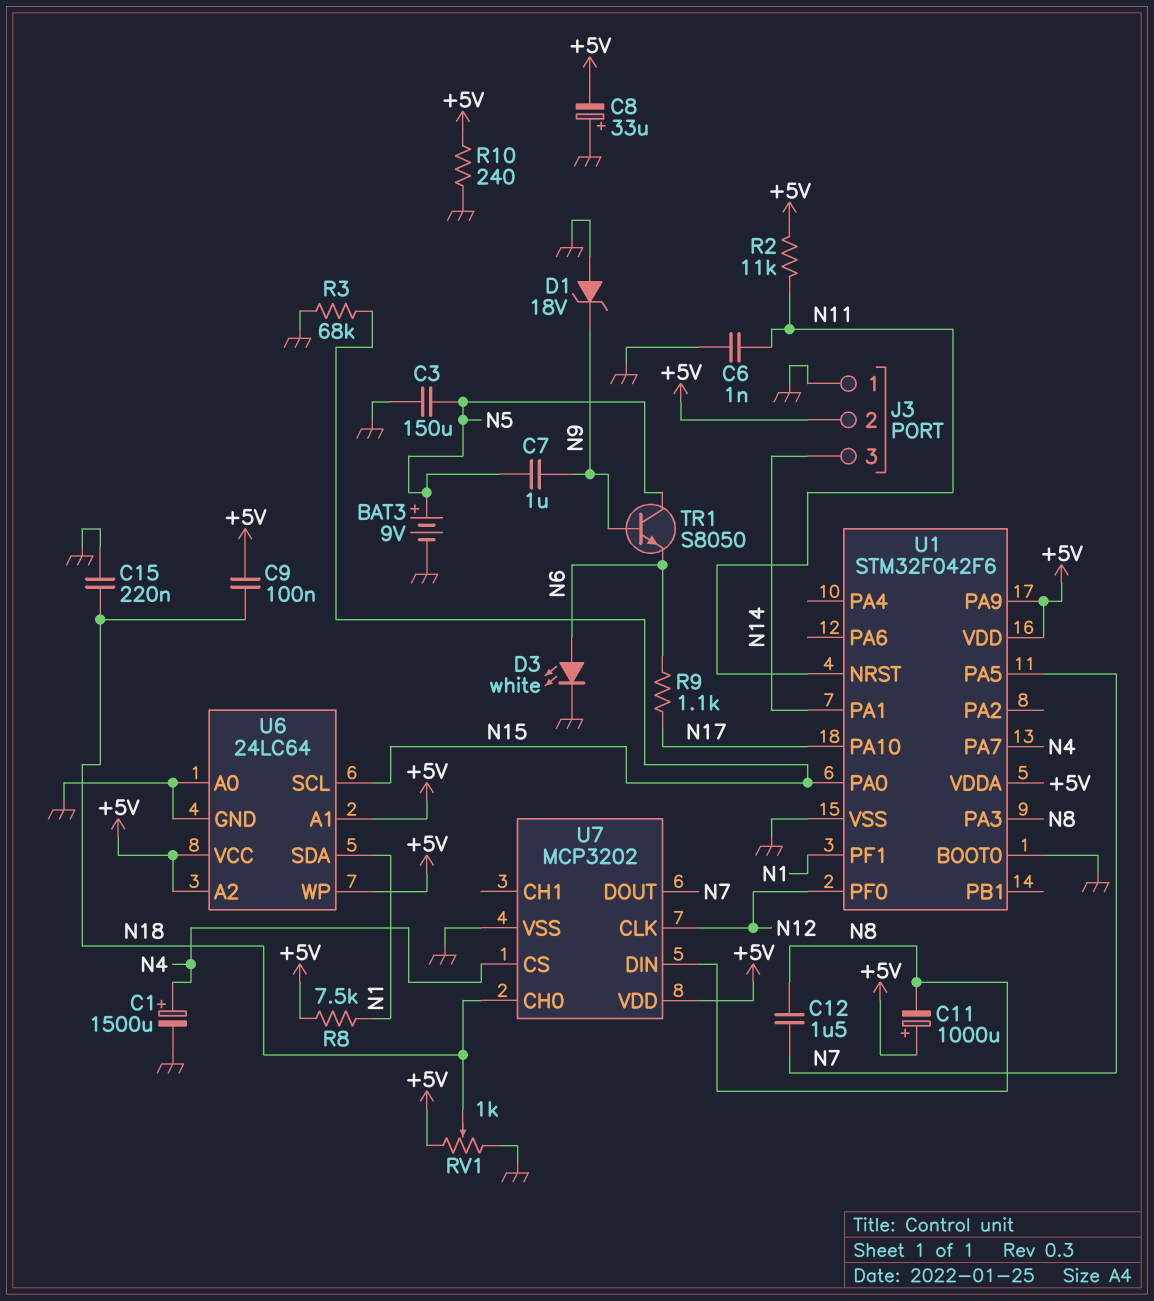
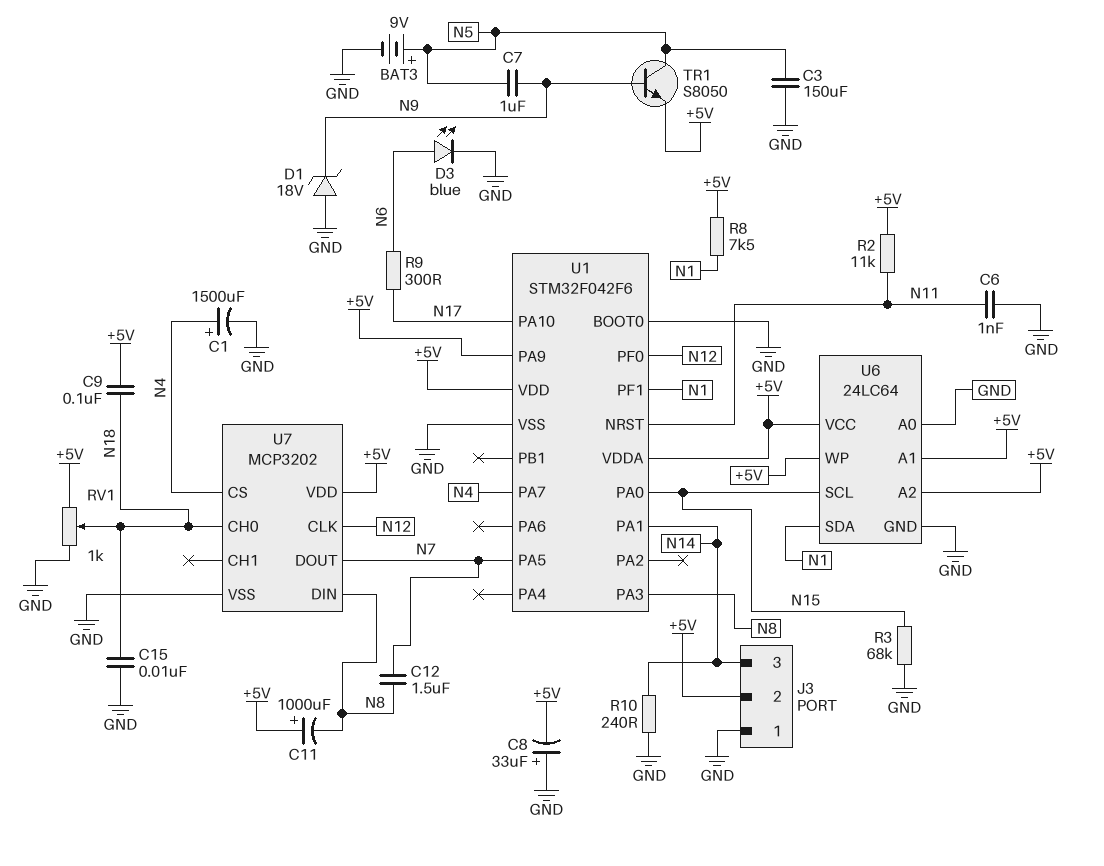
C15: 220nF (GND, N18) -> 10nF (GND, N18)
D3: LED white (A N6, K GND) -> LED blue (A N6, K GND)
R9: 1.1k (N6, N17) -> 300 (N6, N17)
R10: 240 (+5V, GND) -> 240 (GND, N14)
TR1: NPN S8050 (B N9, C N5, E N6) -> NPN S8050 (B N9, C N5, E +5V)

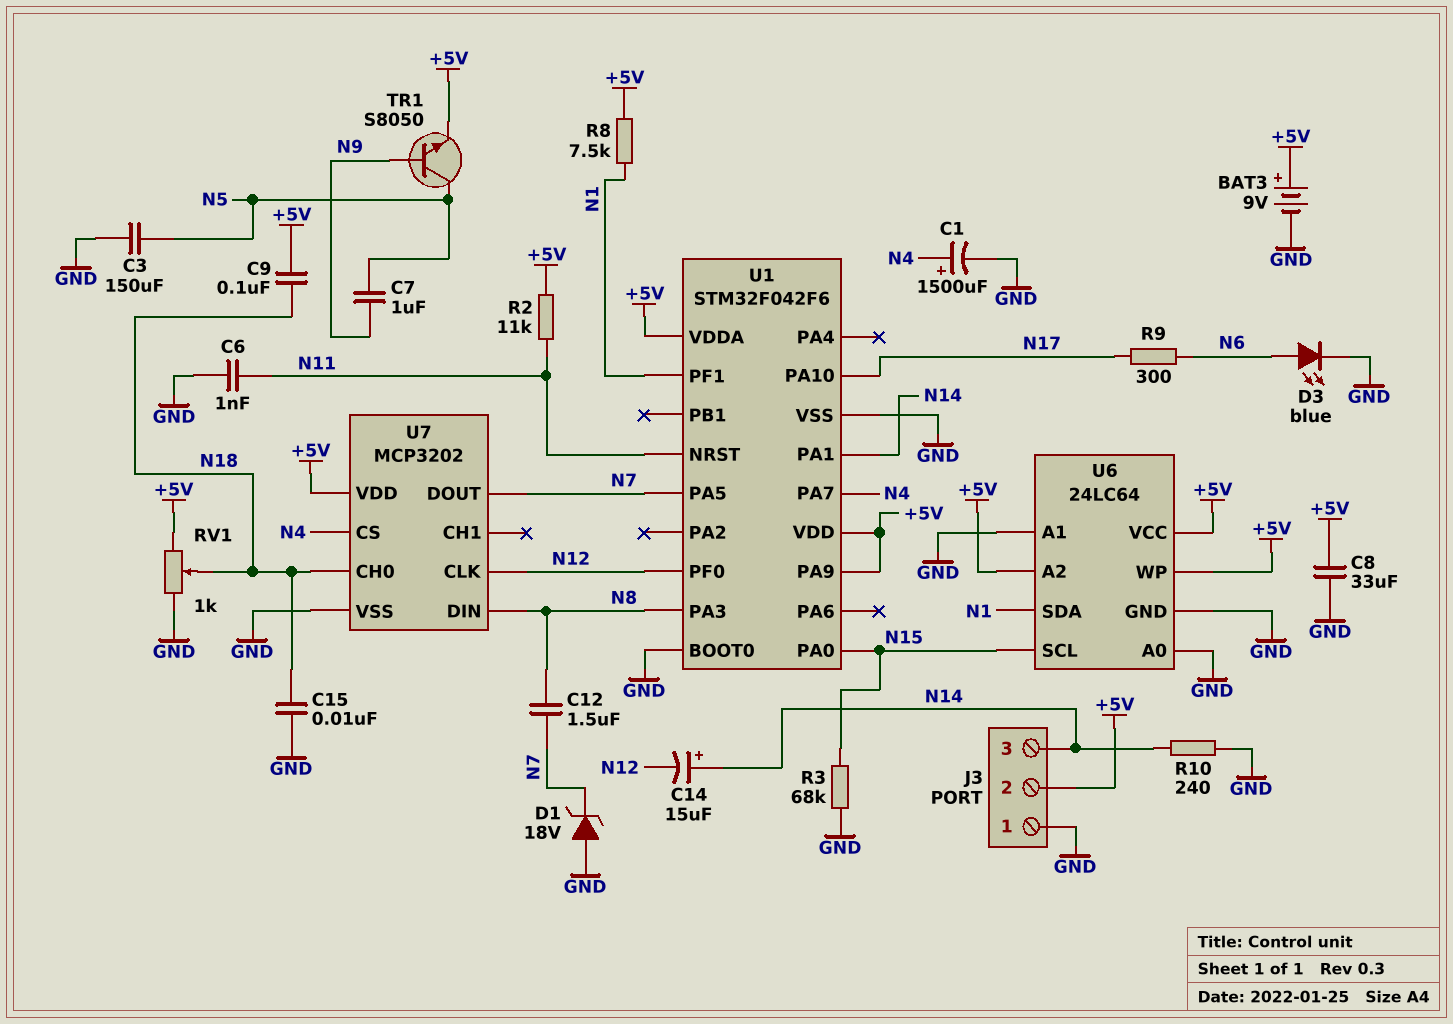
BAT3: 9V (plus N5, minus GND) -> 9V (plus +5V, minus GND)
C8: 33uF (plus GND, minus +5V) -> 33uF (+5V, GND)
C11: 1000uF (plus +5V, minus N8) -> none
C14: none -> 15uF (plus N14, minus N12)
D1: zener 18V (A GND, K N9) -> zener 18V (A GND, K N7)
U6 pin A1: +5V -> GND

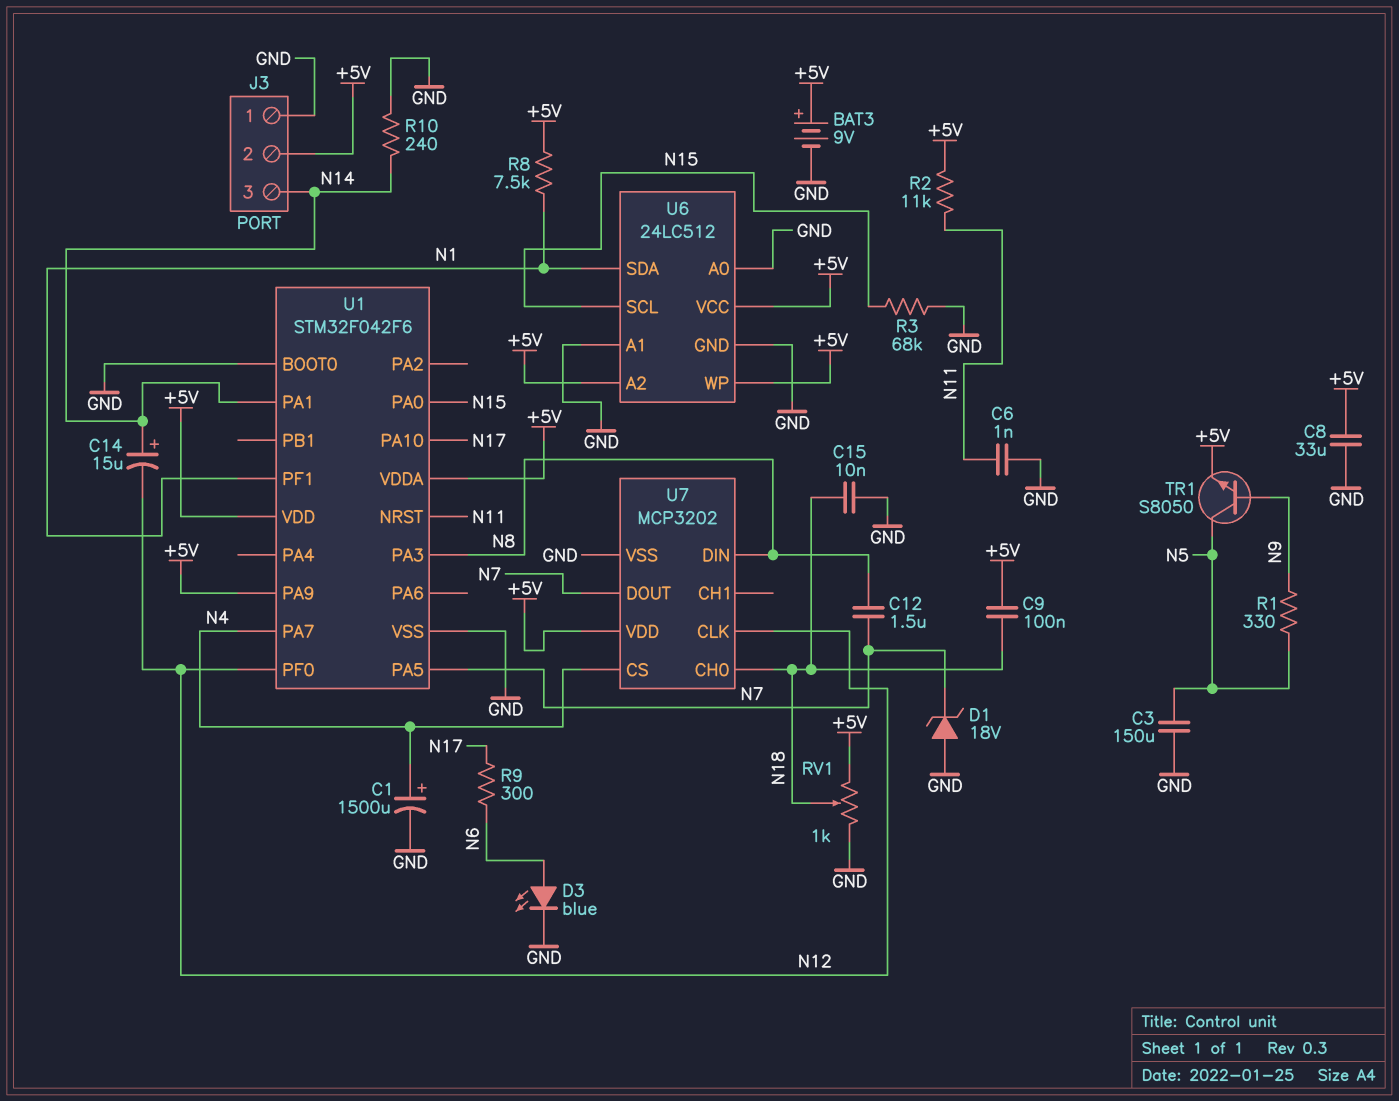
C7: 1uF (N5, N9) -> none
R1: none -> 330 (N5, N9)
U6: 24LC64 -> 24LC512

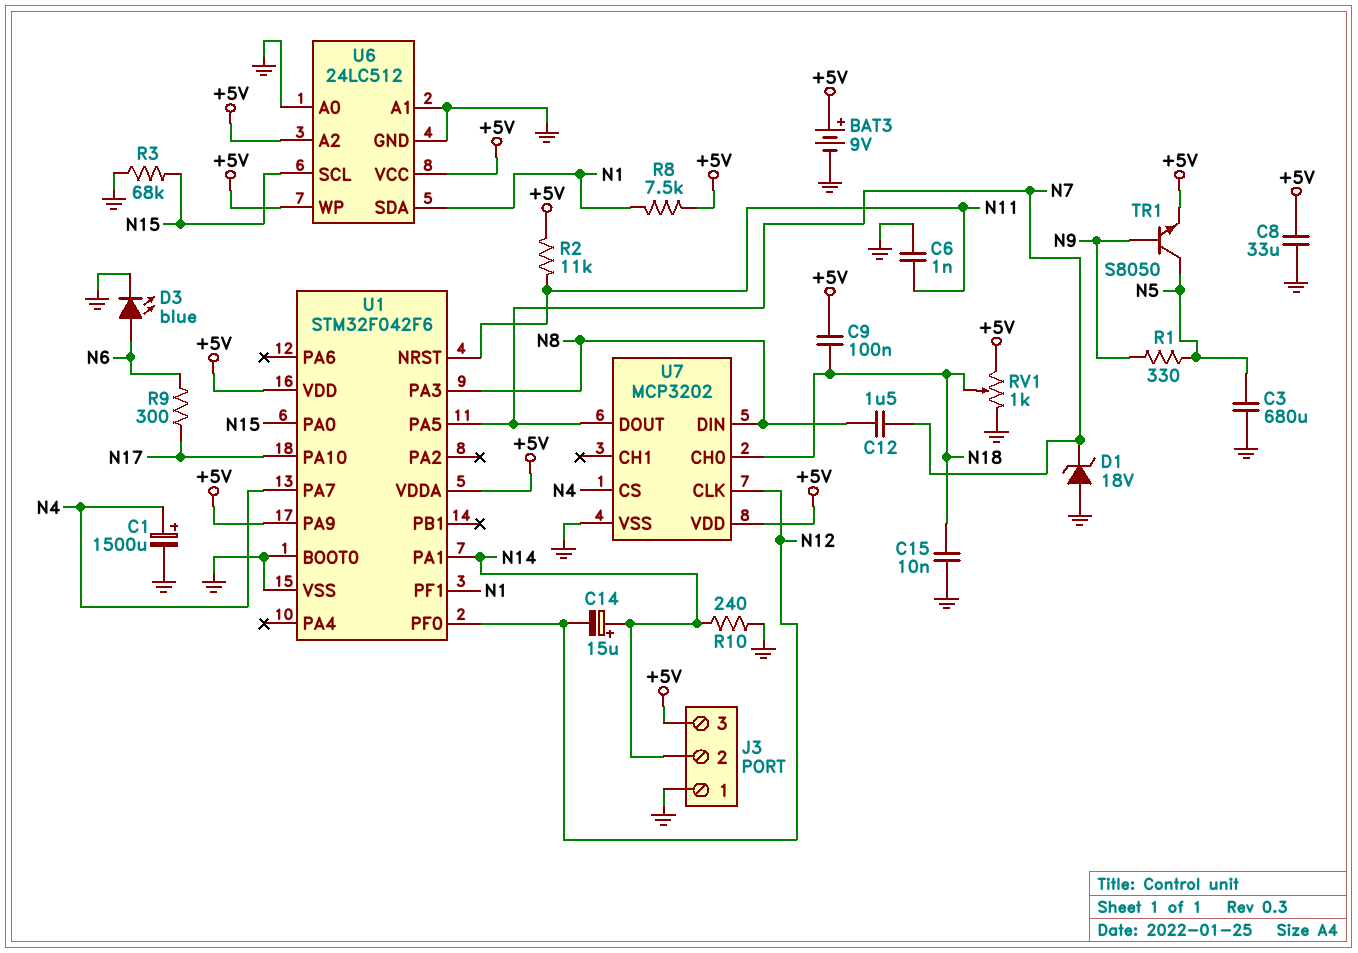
C3: 150uF (GND, N5) -> 680uF (GND, N5)
J3 pin 2: +5V -> N14
J3 pin 3: N14 -> +5V

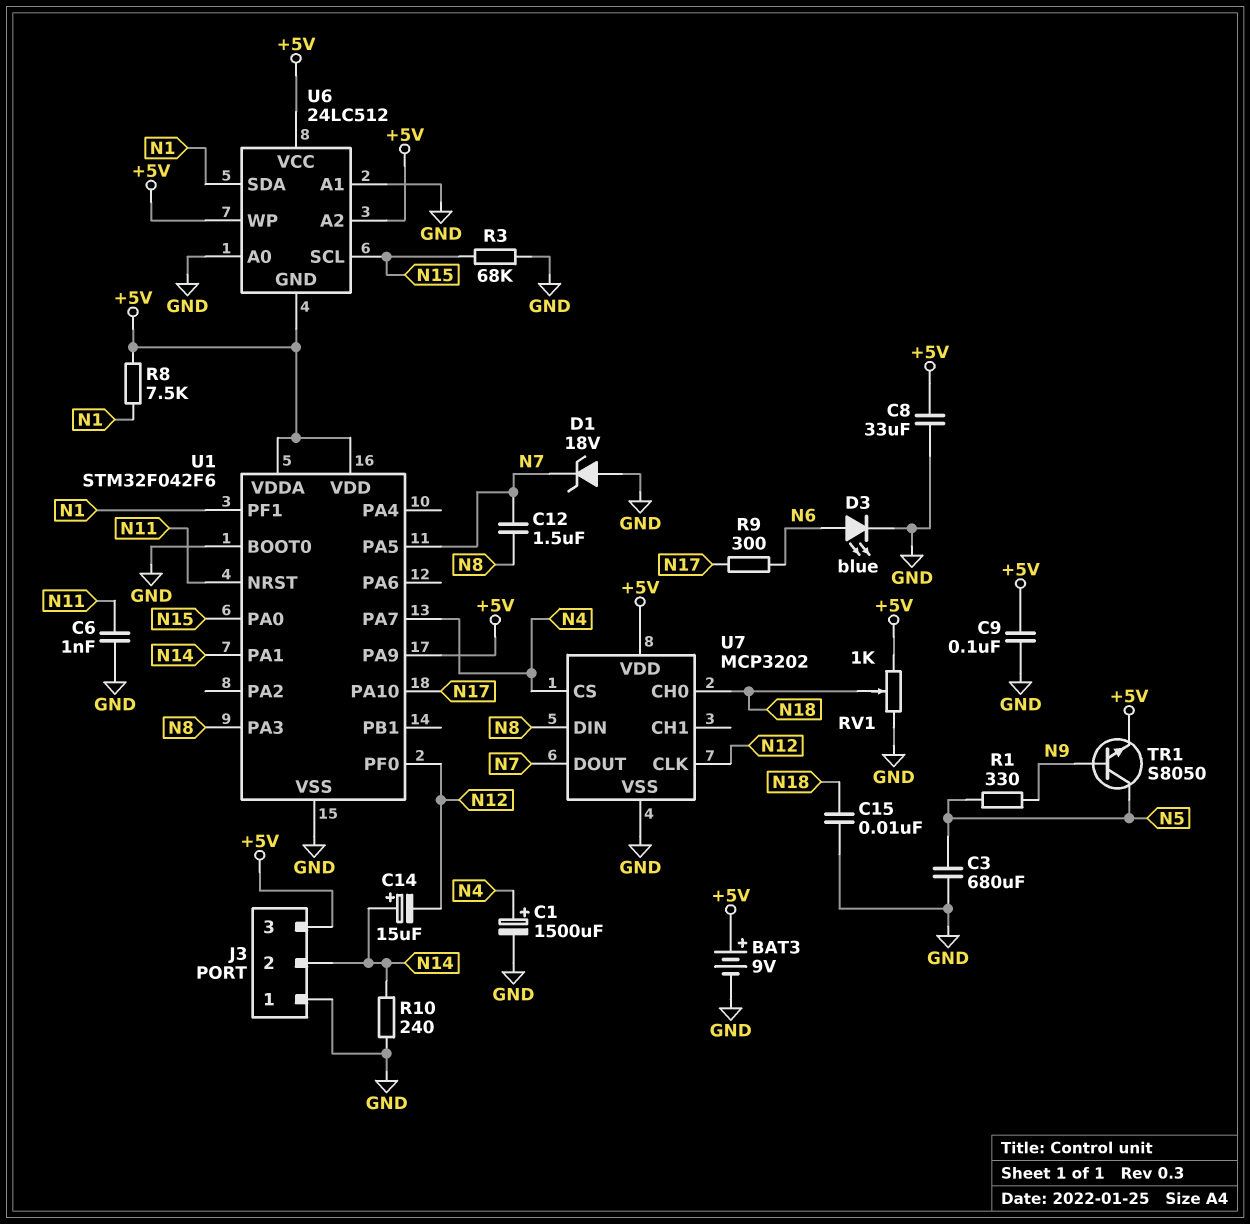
C9: 100nF (+5V, N18) -> 100nF (+5V, GND)
R2: 11k (+5V, N11) -> none
U6 pin GND: GND -> +5V

